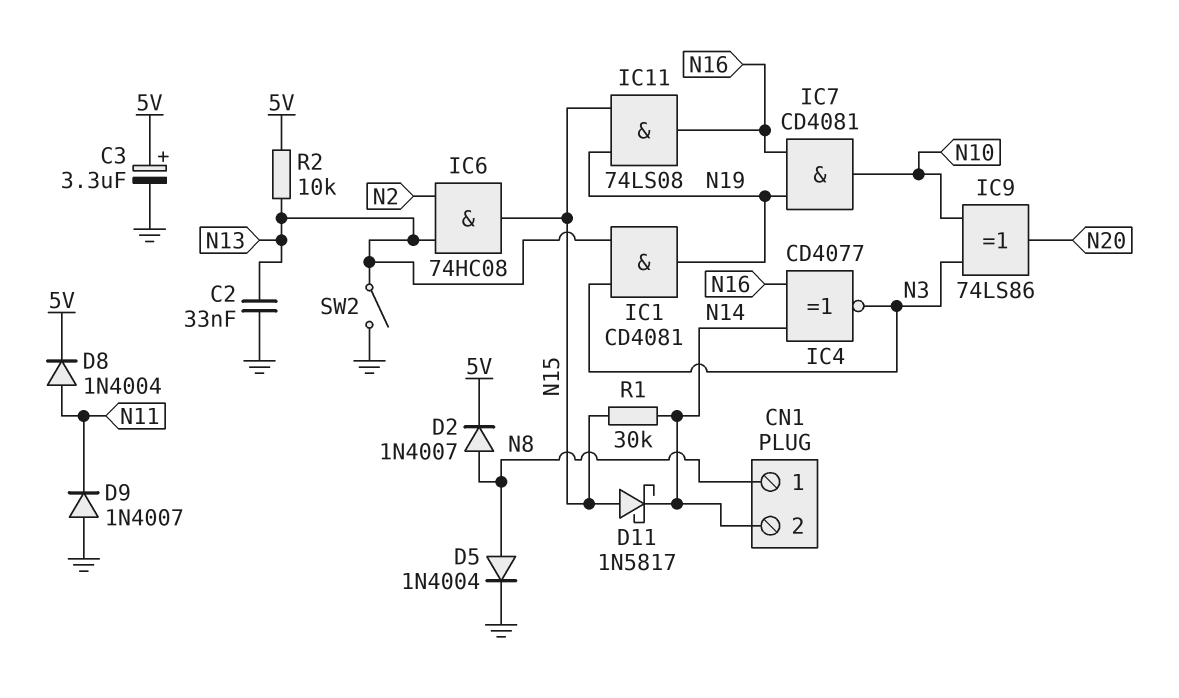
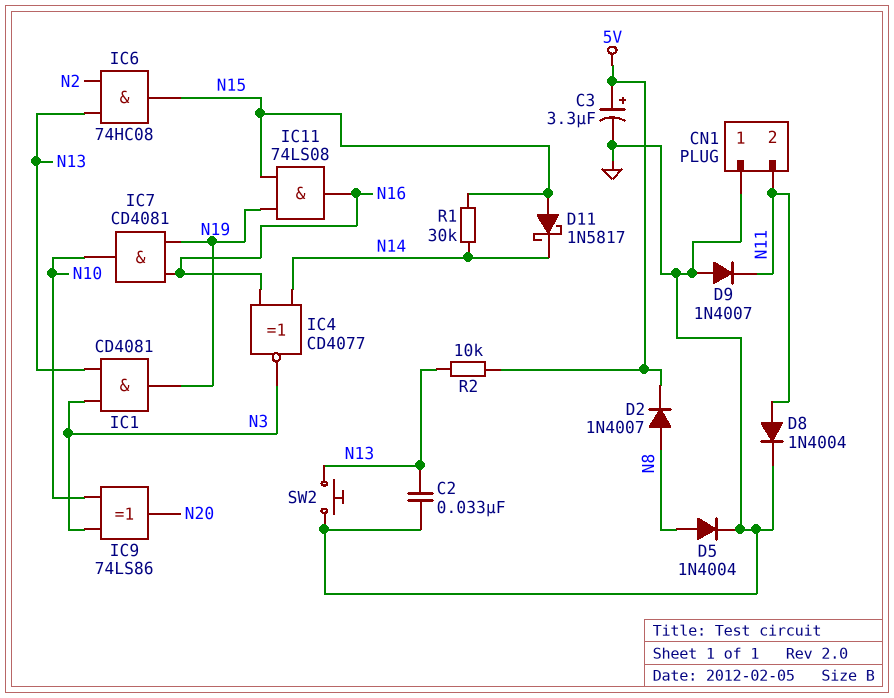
CN1 pin 1: N8 -> GND
CN1 pin 2: N14 -> N11
D8: diode 1N4004 (A N11, K 5V) -> diode 1N4004 (A N11, K GND)
SW2: switch (GND, N13) -> button (GND, N13)

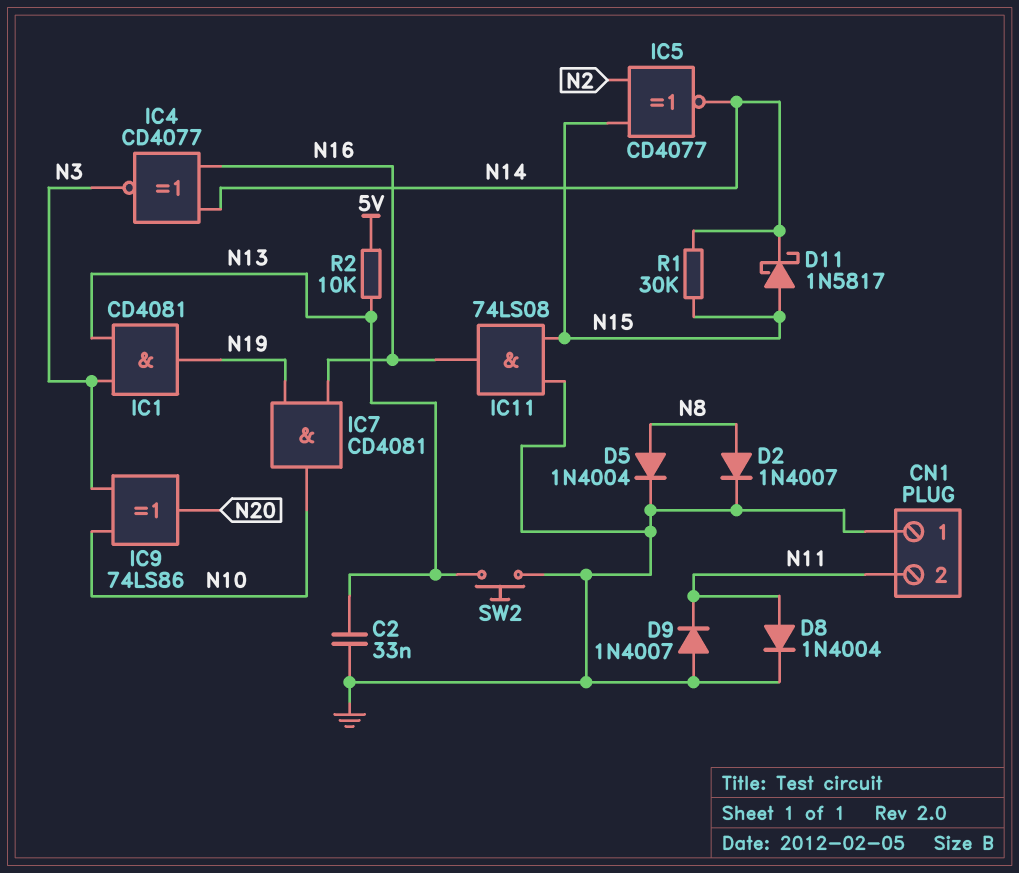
C3: 3.3uF (plus 5V, minus GND) -> none
D2: diode 1N4007 (A N8, K 5V) -> diode 1N4007 (A N8, K GND)
IC5: none -> XNOR CD4077 (in N2, in N15, out N14)
IC6: AND 74HC08 (in N2, in N13, out N15) -> none
IC11: AND 74LS08 (in N15, in N19, out N16) -> AND 74LS08 (in GND, in N15, out N16)

